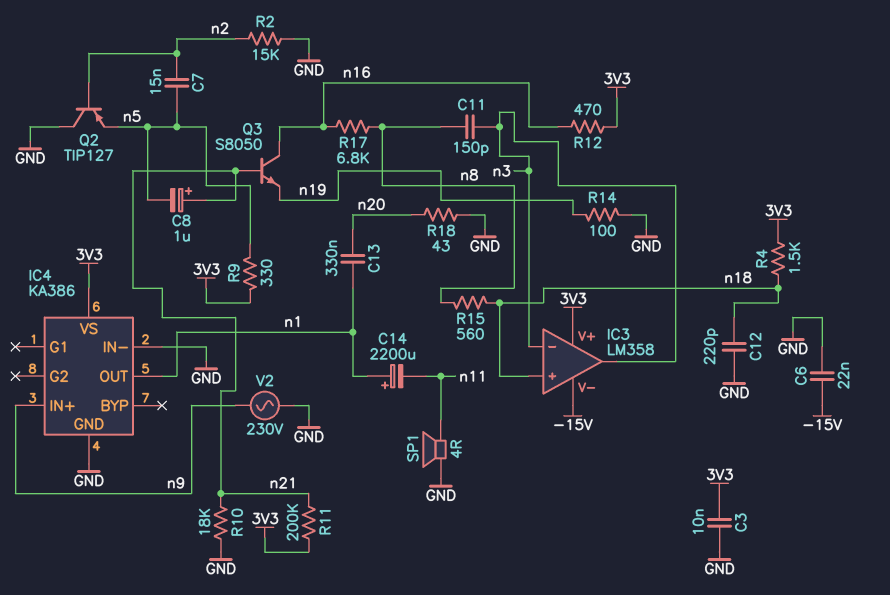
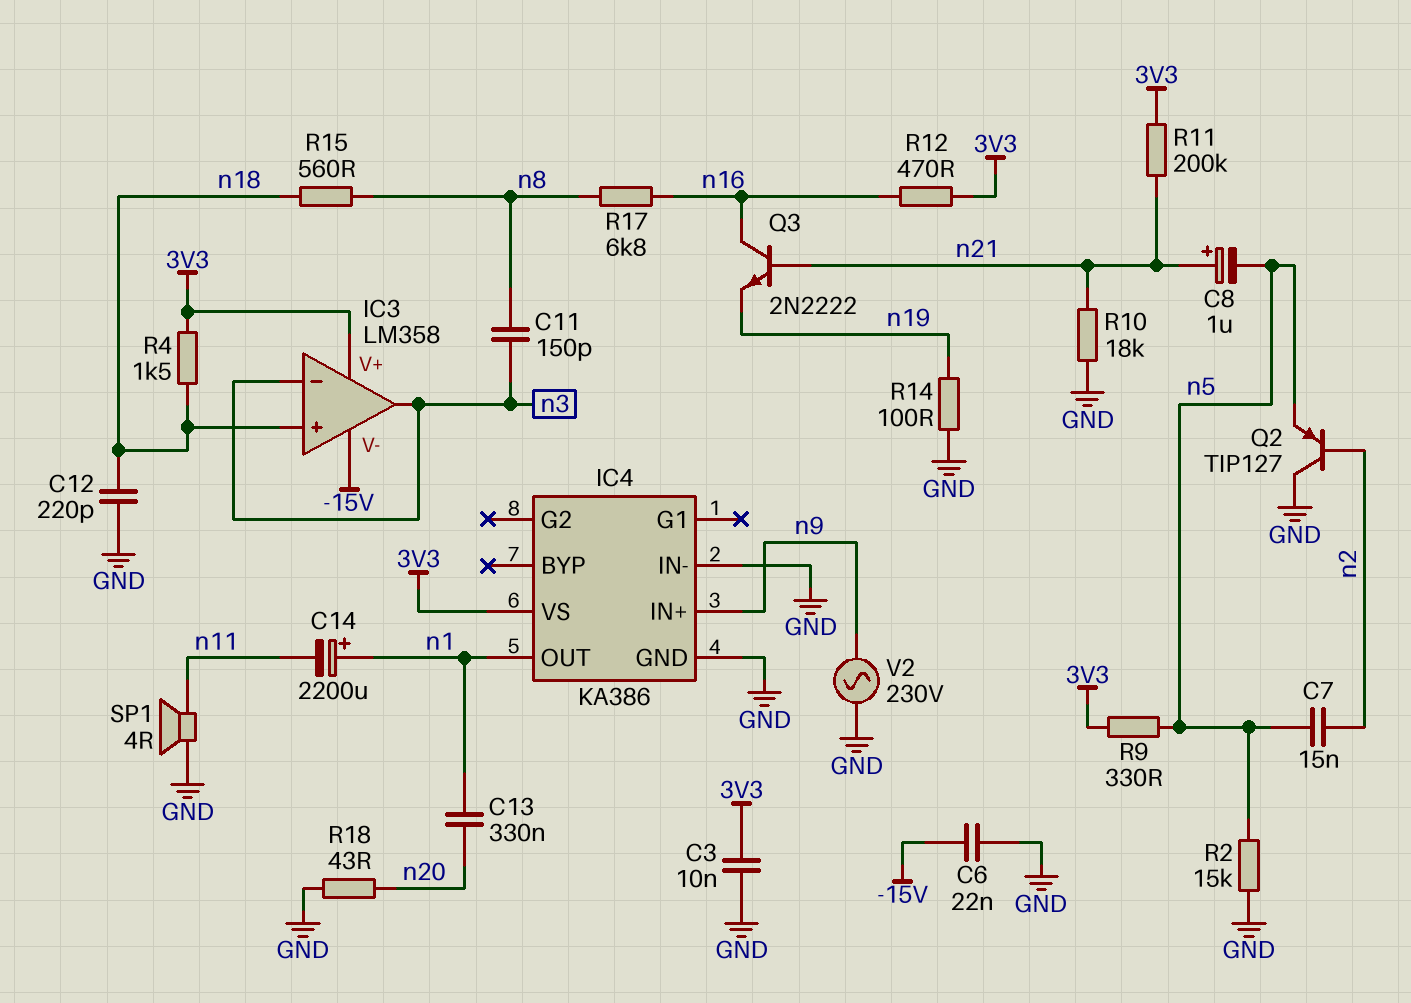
Q3: NPN S8050 (B n21, C n16, E n19) -> NPN 2N2222 (B n21, C n16, E n19)
R2: 15k (GND, n2) -> 15k (GND, n5)

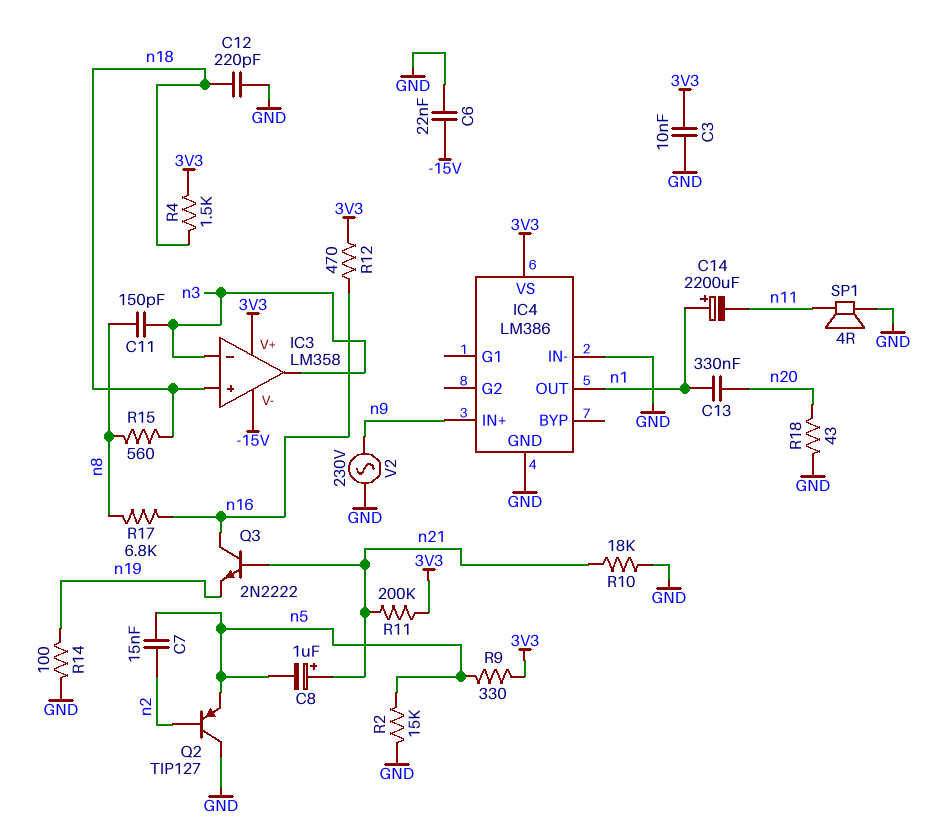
IC4: KA386 -> LM386

